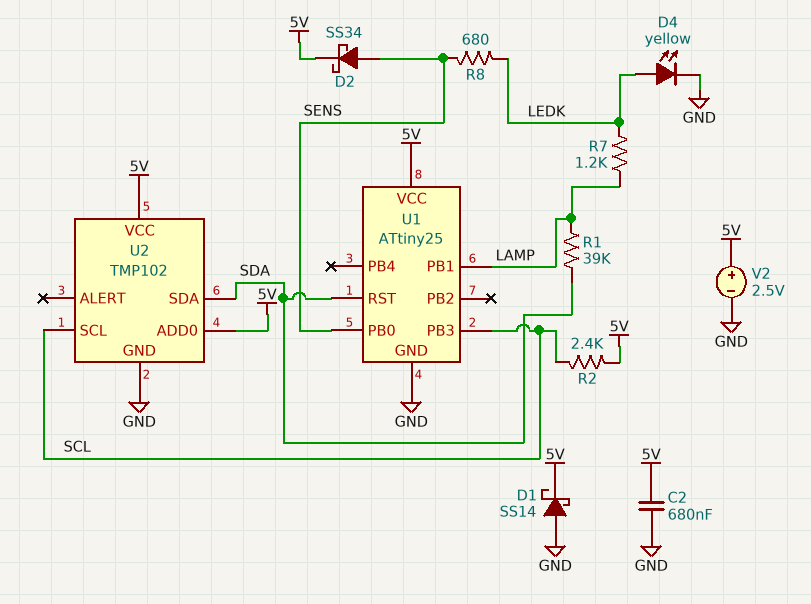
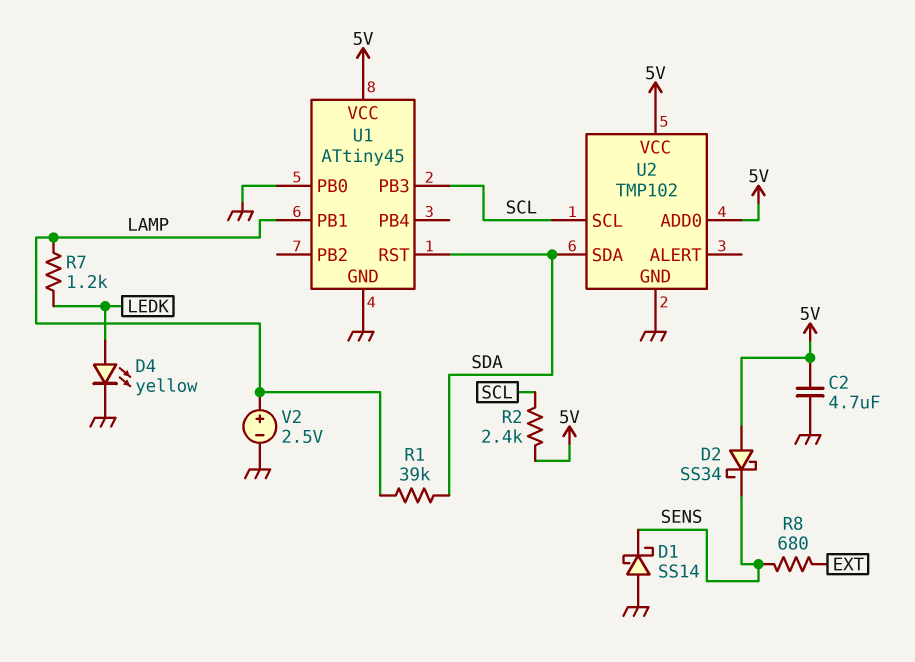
C2: 680nF (5V, GND) -> 4.7uF (5V, GND)
D1: schottky SS14 (A GND, K 5V) -> schottky SS14 (A GND, K SENS)
D2: schottky SS34 (A SENS, K 5V) -> schottky SS34 (A 5V, K SENS)
R8: 680 (LEDK, SENS) -> 680 (EXT, SENS)
U1: ATtiny25 -> ATtiny45
U1 pin PB0: SENS -> GND
V2: 2.5V (plus 5V, minus GND) -> 2.5V (plus LAMP, minus GND)

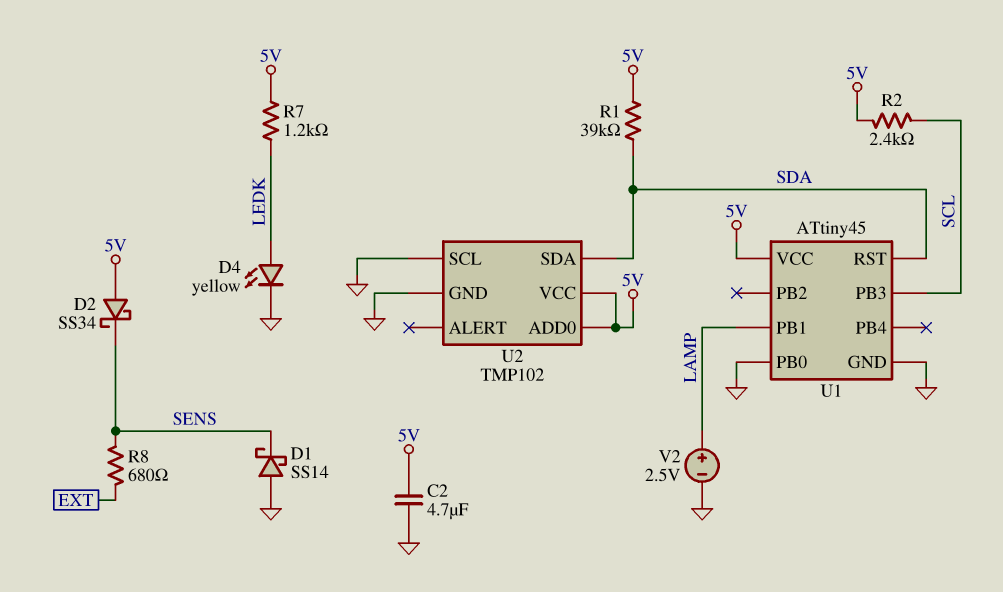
R1: 39k (LAMP, SDA) -> 39k (5V, SDA)
R7: 1.2k (LAMP, LEDK) -> 1.2k (5V, LEDK)
U2 pin SCL: SCL -> GND

